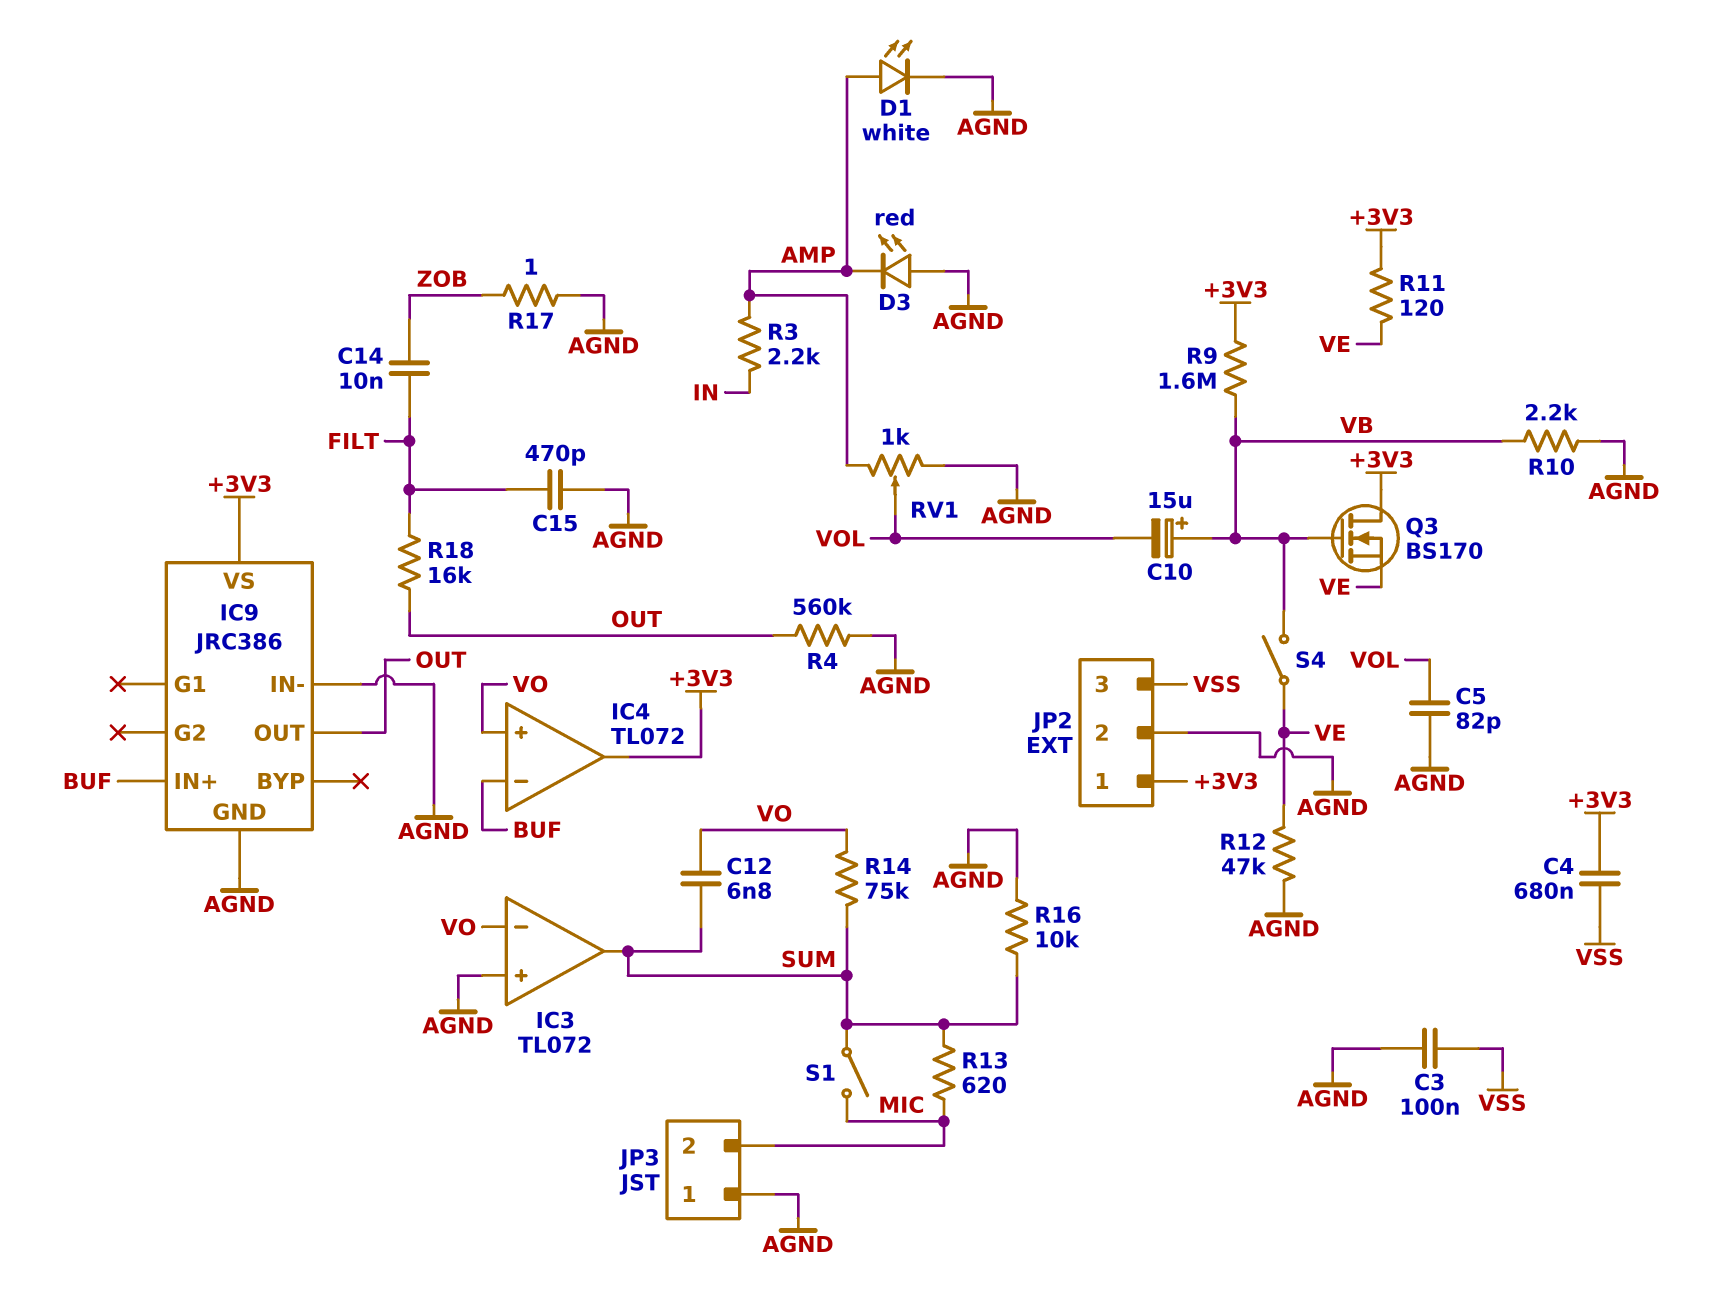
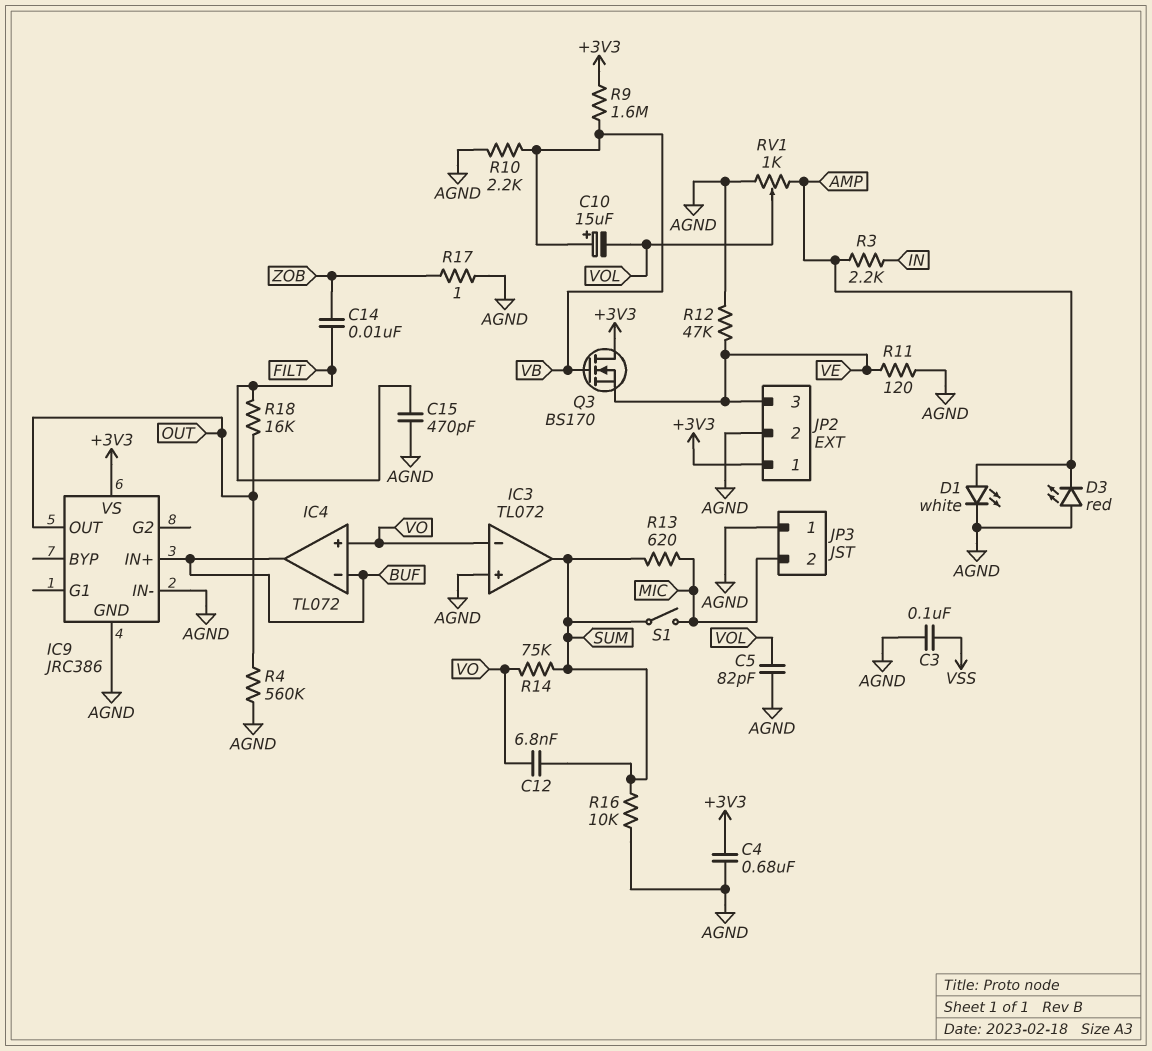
C4: 680nF (+3V3, VSS) -> 680nF (+3V3, AGND)
IC4 pin out: +3V3 -> BUF
JP2 pin 3: VSS -> VE
R11: 120 (+3V3, VE) -> 120 (AGND, VE)
S4: switch (VB, VE) -> none

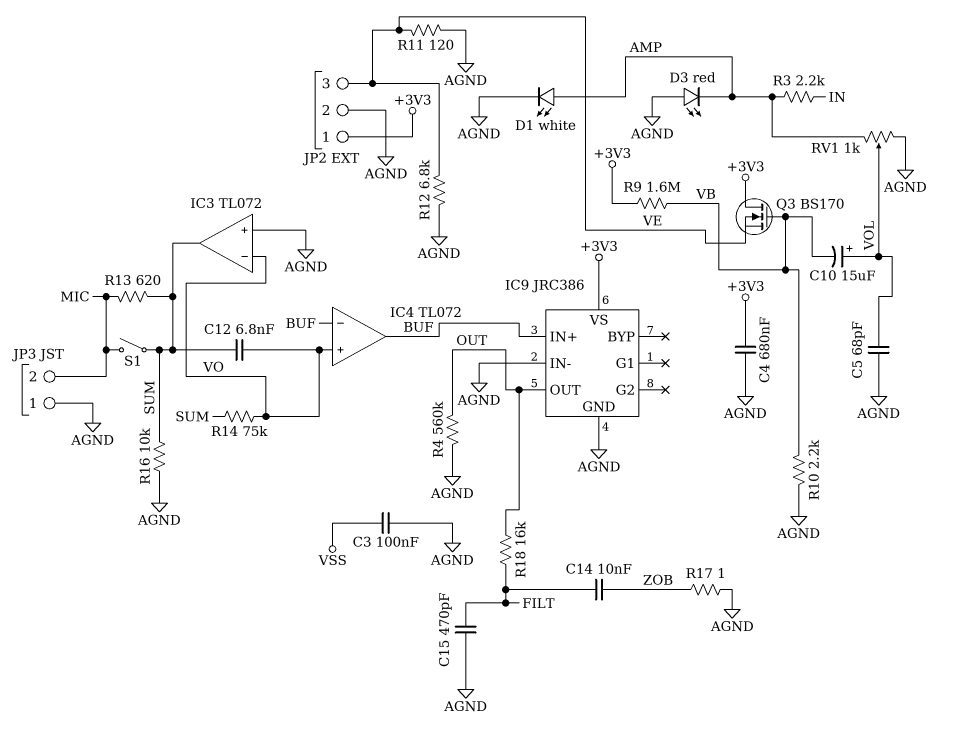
C5: 82pF (AGND, VOL) -> 68pF (AGND, VOL)
C10: 15uF (plus VB, minus VOL) -> 15uF (plus VOL, minus VB)
R12: 47k (AGND, VE) -> 6.8k (AGND, VE)

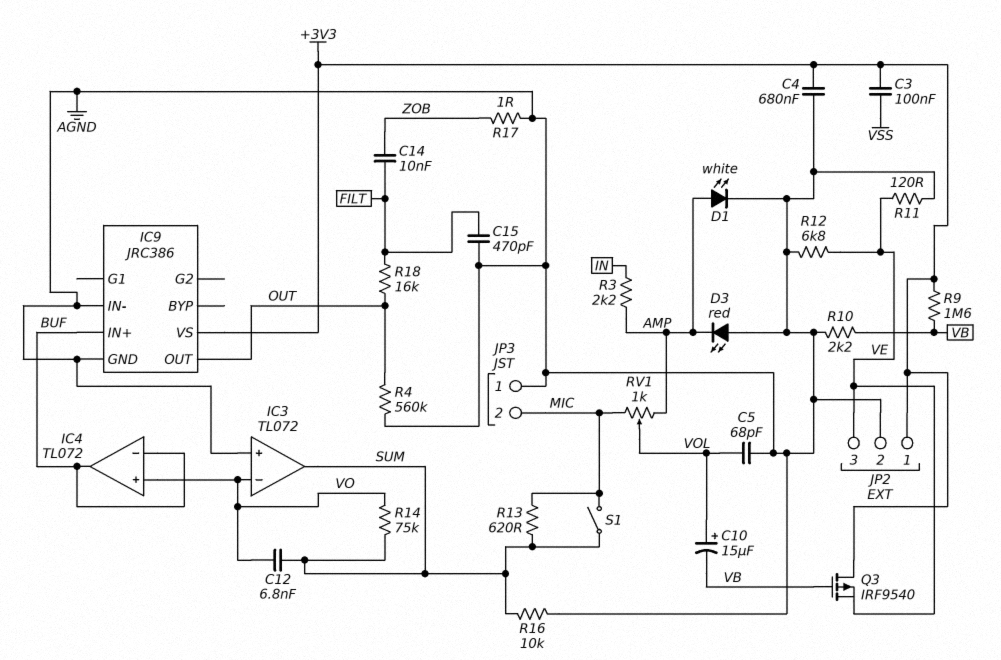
C3: 100nF (AGND, VSS) -> 100nF (+3V3, VSS)
Q3: NMOS BS170 (G VB, D +3V3, S VE) -> PMOS IRF9540 (G VB, D +3V3, S VE)
RV1: 1k (AGND, AMP, wiper VOL) -> 1k (AMP, MIC, wiper VOL)

